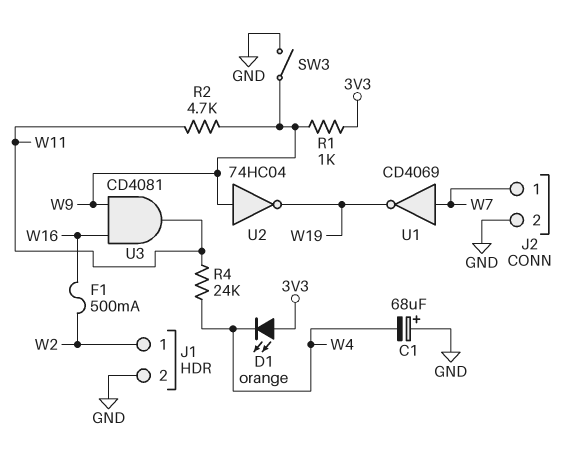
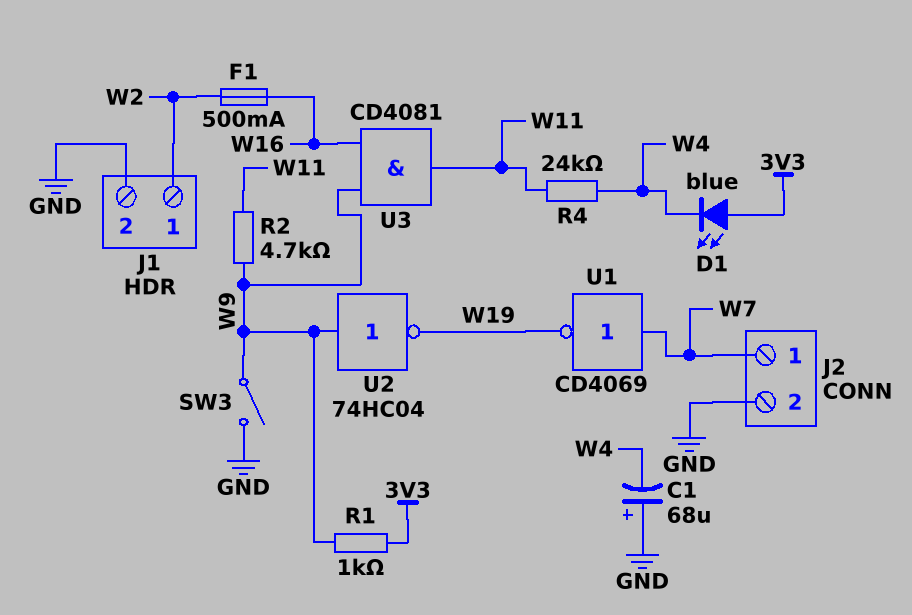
D1: LED orange (A 3V3, K W4) -> LED blue (A 3V3, K W4)

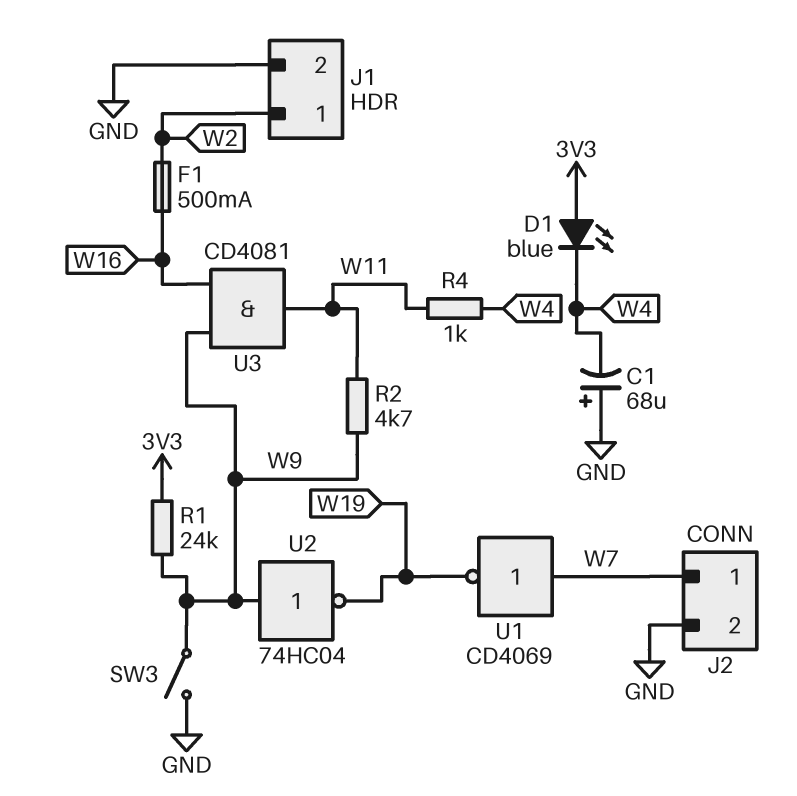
R1: 1k (3V3, W9) -> 24k (3V3, W9)
R4: 24k (W4, W11) -> 1k (W4, W11)

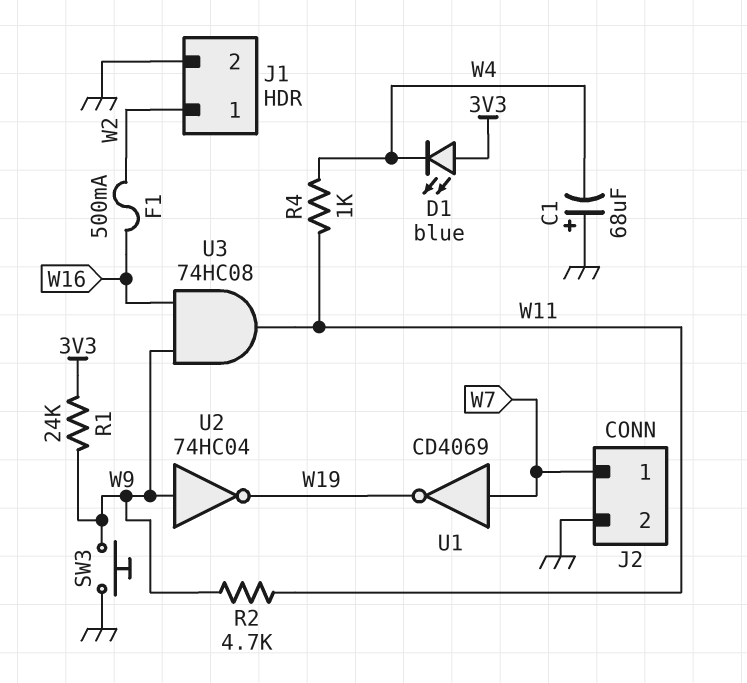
SW3: switch (GND, W9) -> button (GND, W9)
U3: AND CD4081 (in W9, in W16, out W11) -> AND 74HC08 (in W9, in W16, out W11)

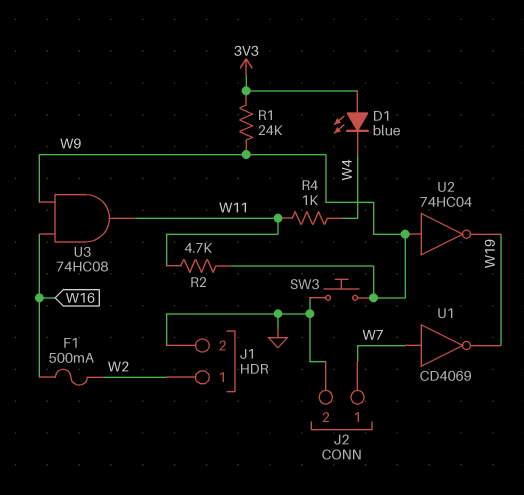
C1: 68uF (plus GND, minus W4) -> none

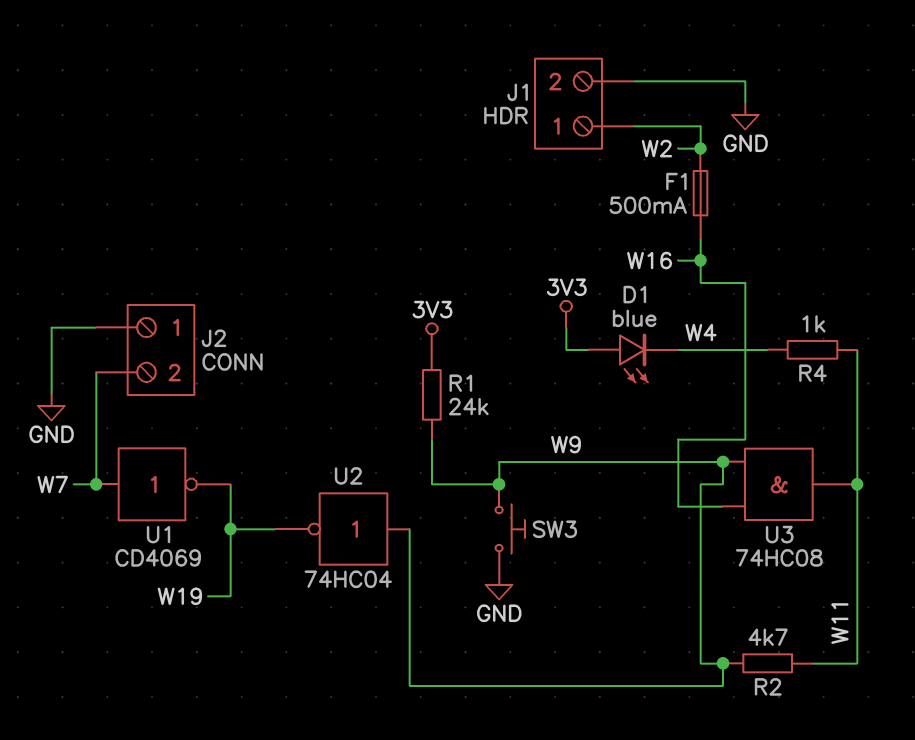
J2 pin 1: W7 -> GND
J2 pin 2: GND -> W7

